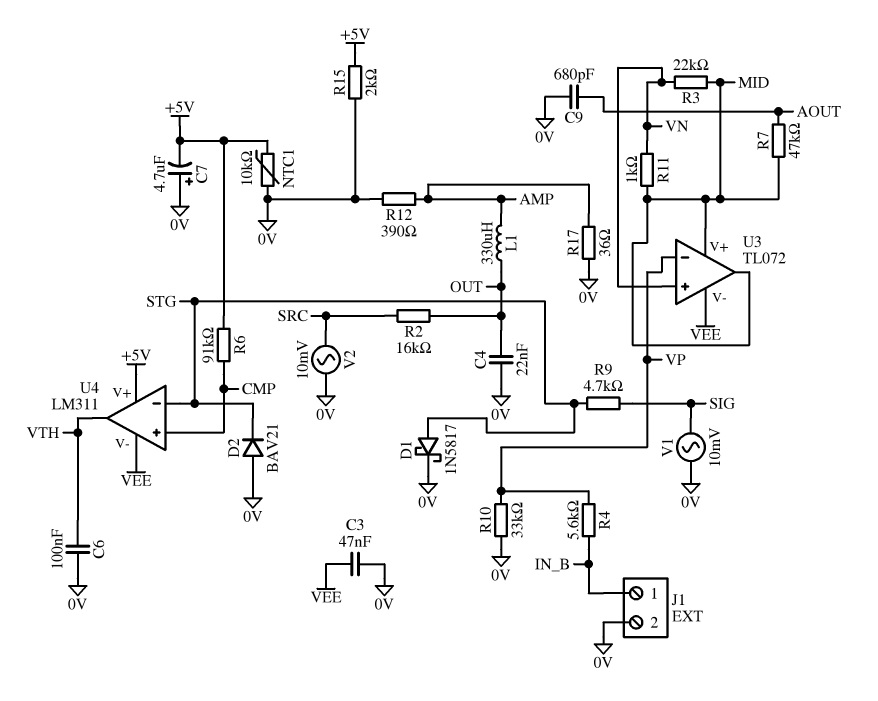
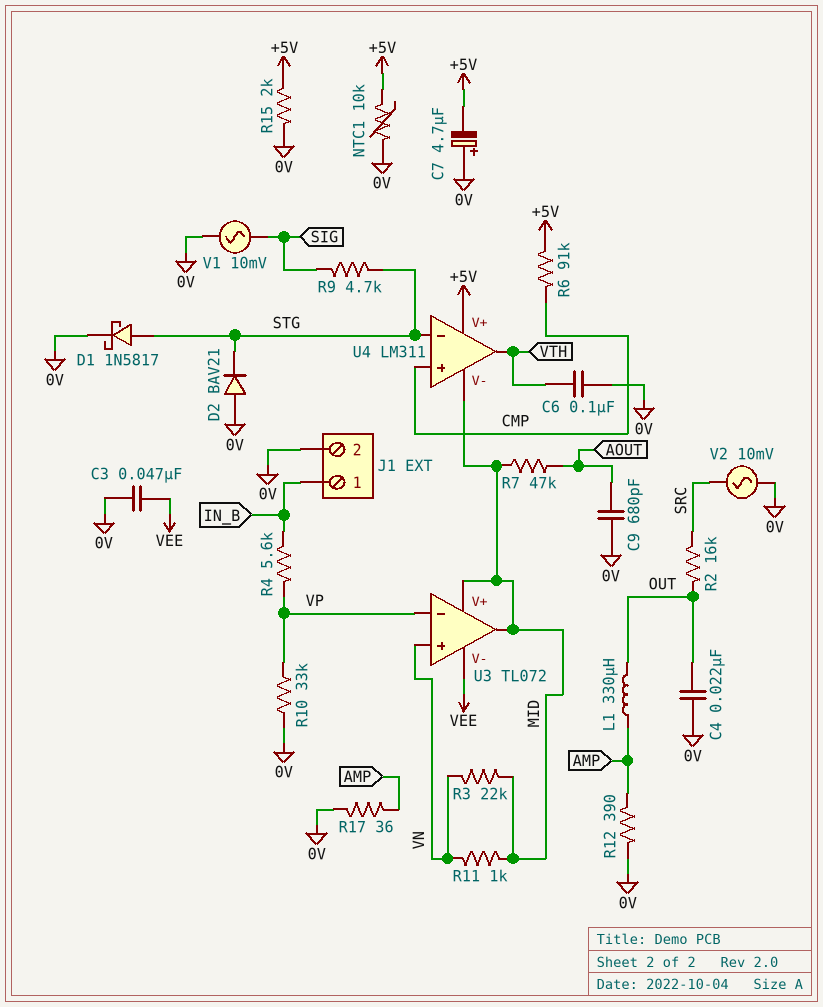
U4 pin V-: VEE -> MID

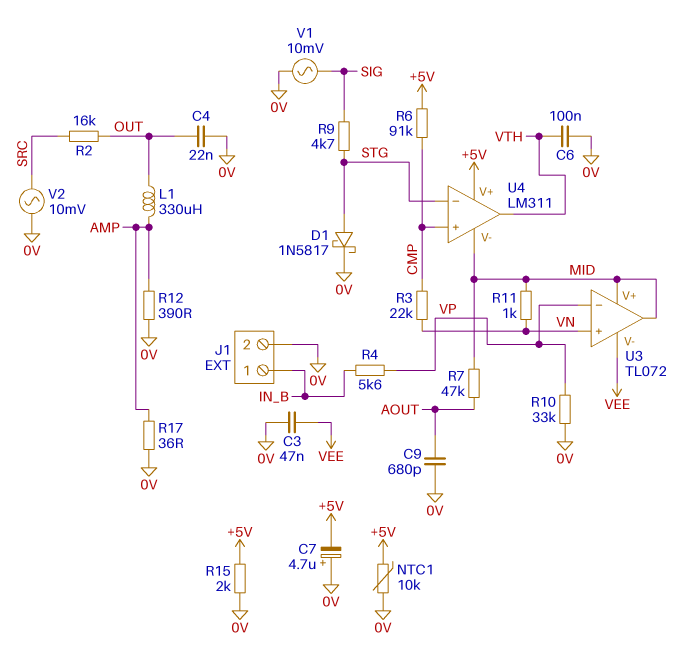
D2: diode BAV21 (A 0V, K STG) -> none
R3: 22k (MID, VN) -> 22k (CMP, VN)

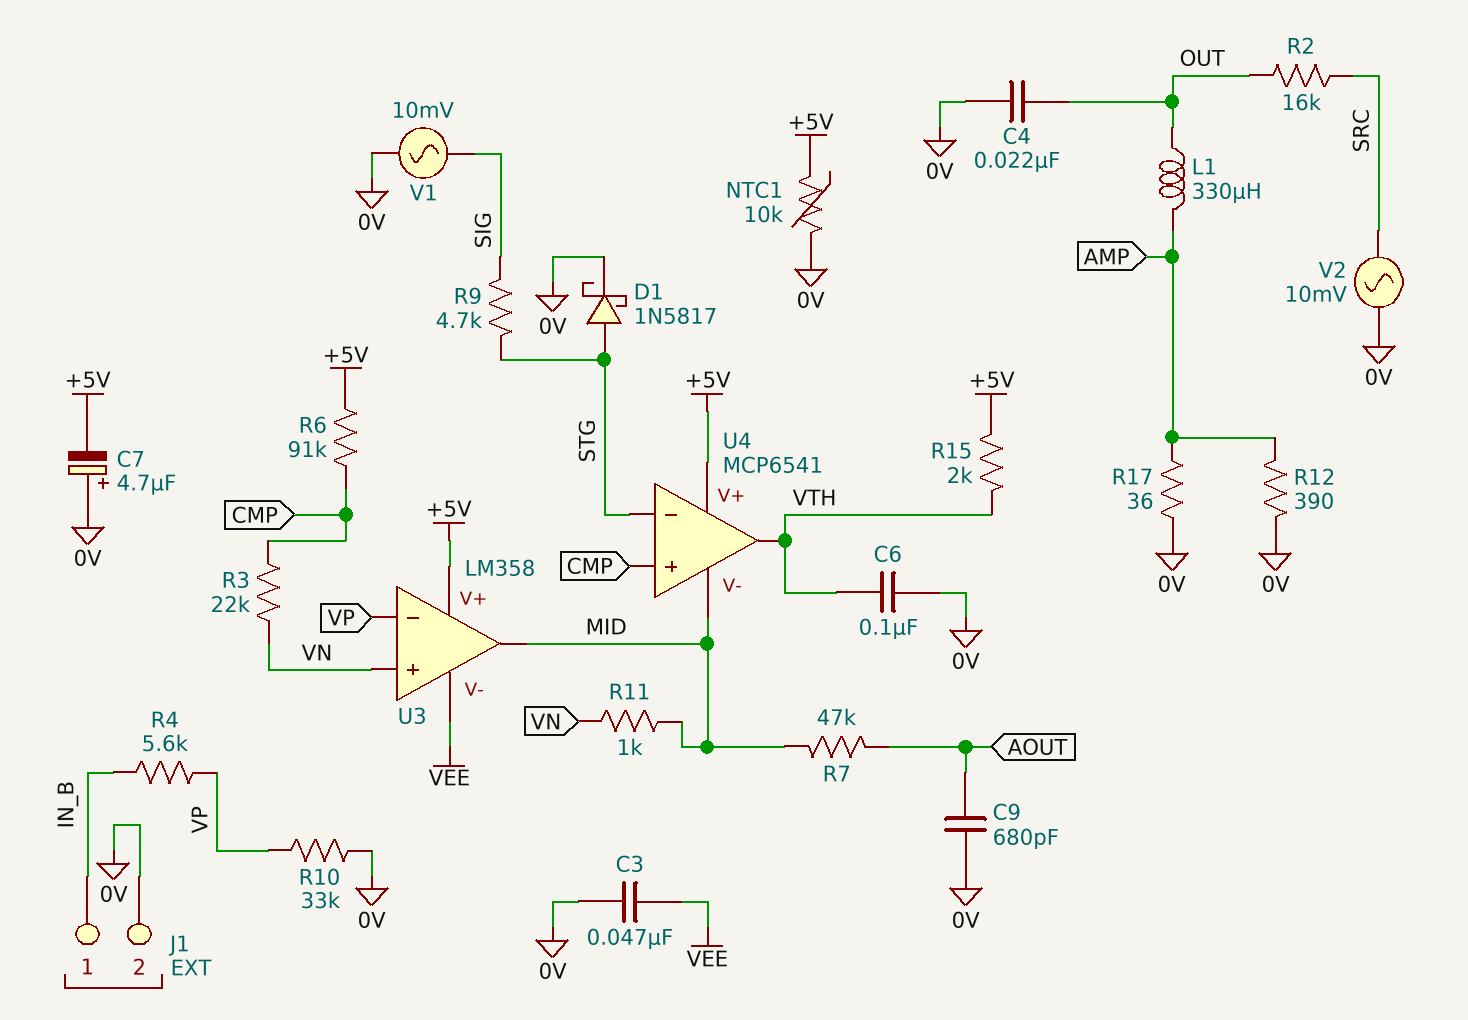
R15: 2k (+5V, 0V) -> 2k (+5V, VTH)
U3: TL072 -> LM358
U3 pin V+: MID -> +5V
U4: LM311 -> MCP6541

